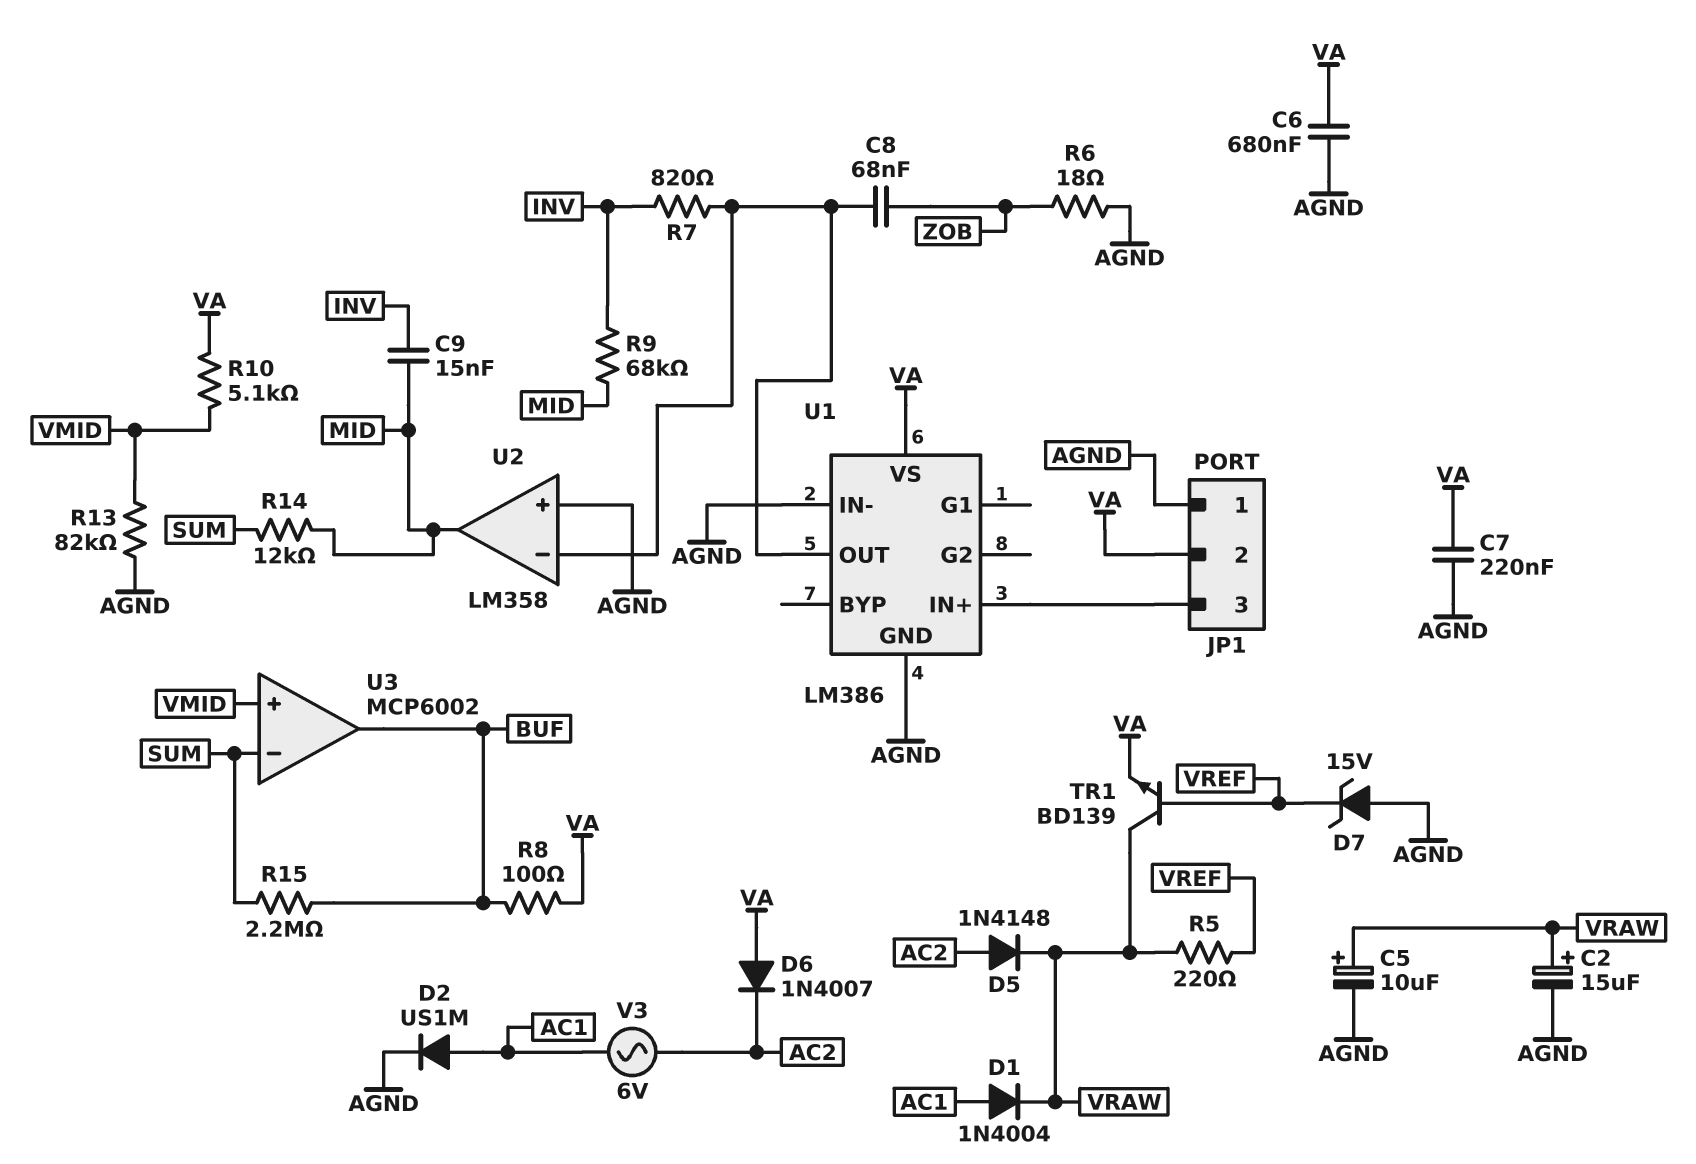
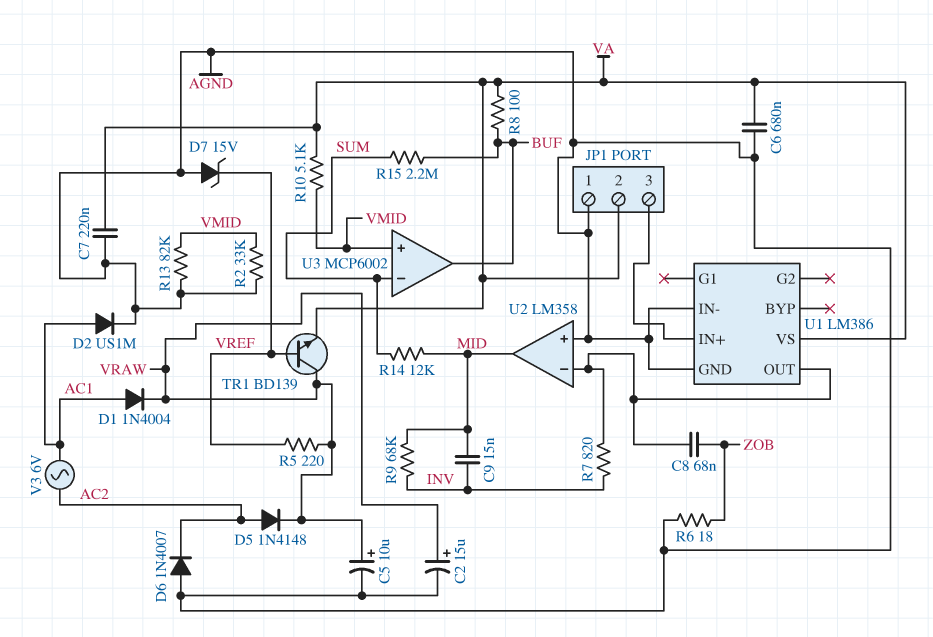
D6: diode 1N4007 (A VA, K AC2) -> diode 1N4007 (A AGND, K AC2)
R2: none -> 33k (AGND, VMID)

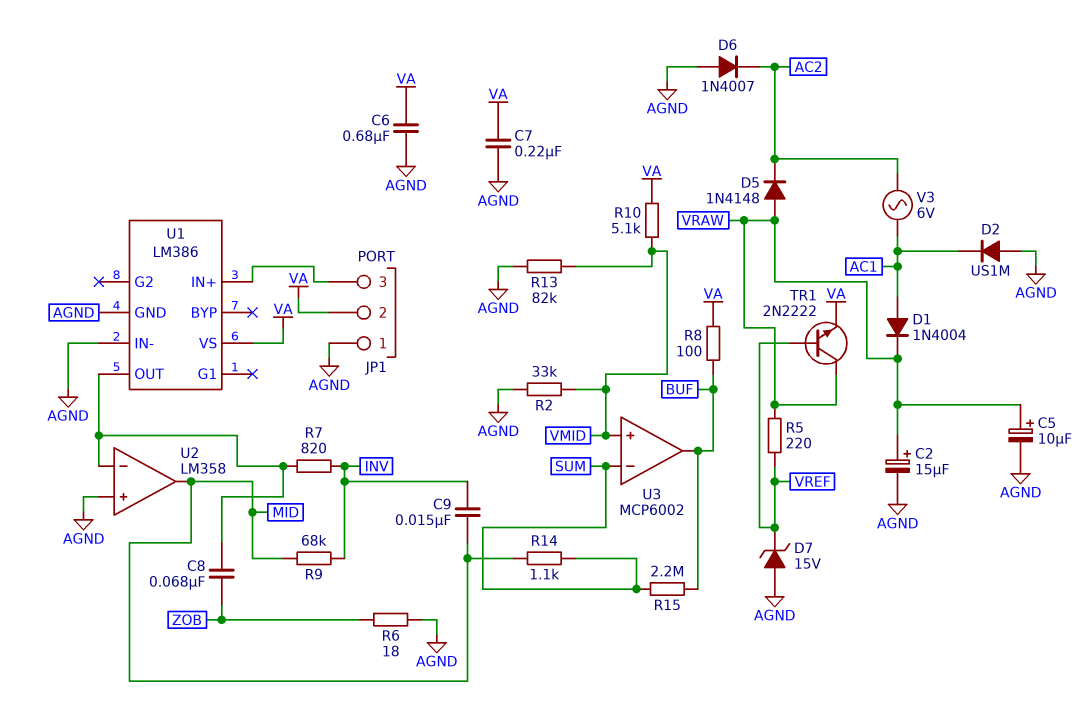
D2: diode US1M (A AC1, K AGND) -> diode US1M (A AGND, K AC1)
D5: diode 1N4148 (A AC2, K VRAW) -> diode 1N4148 (A VRAW, K AC2)
R14: 12k (MID, SUM) -> 1.1k (MID, SUM)
TR1: NPN BD139 (B VREF, C VRAW, E VA) -> NPN 2N2222 (B VREF, C VRAW, E VA)

